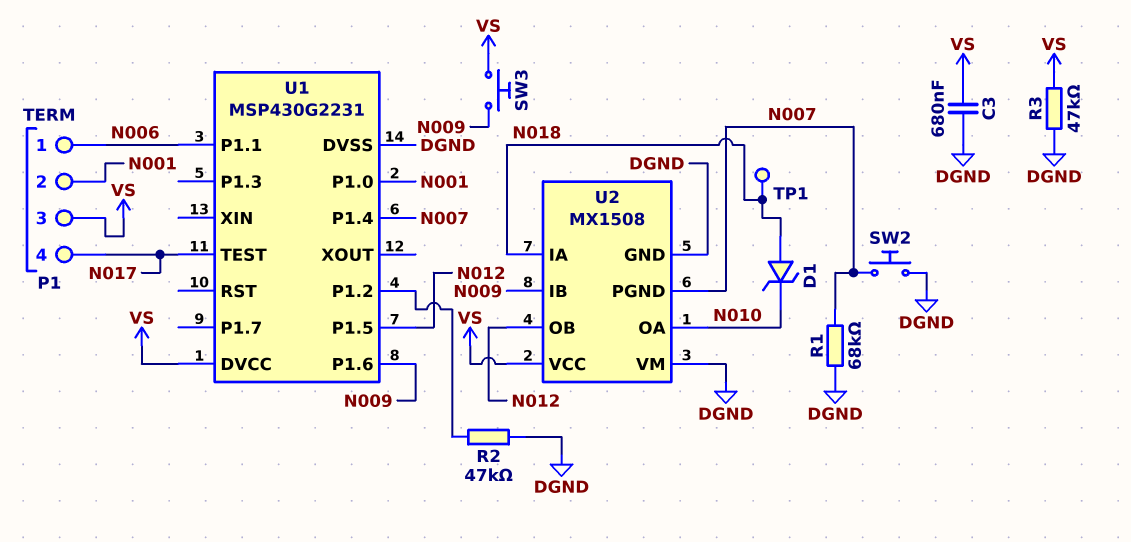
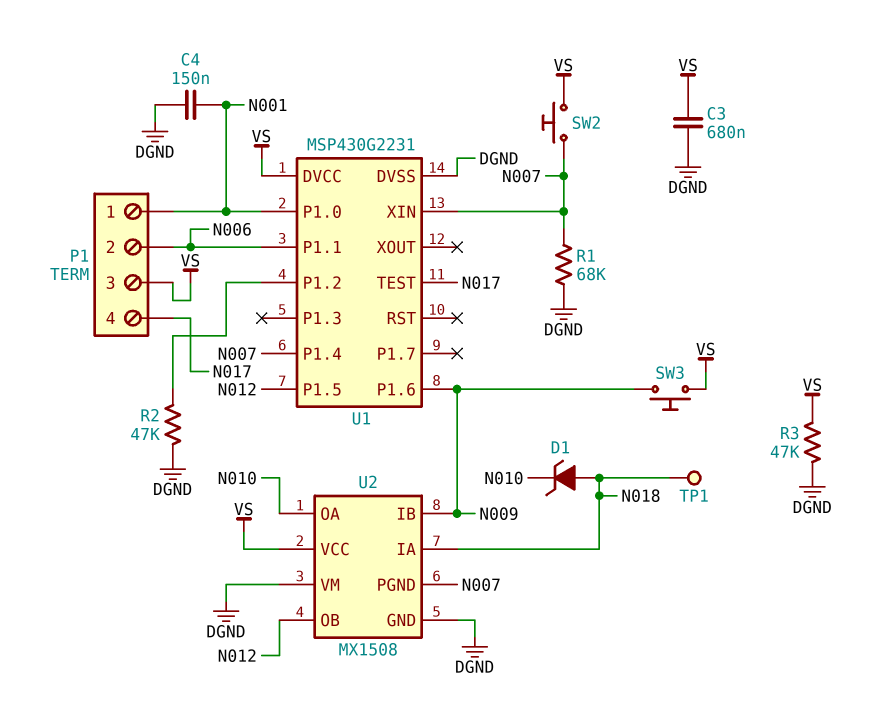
C4: none -> 150nF (DGND, N001)
P1 pin 1: N006 -> N001
P1 pin 2: N001 -> N006
SW2: button (DGND, N007) -> button (N007, VS)
U1 pin XIN: none -> N007

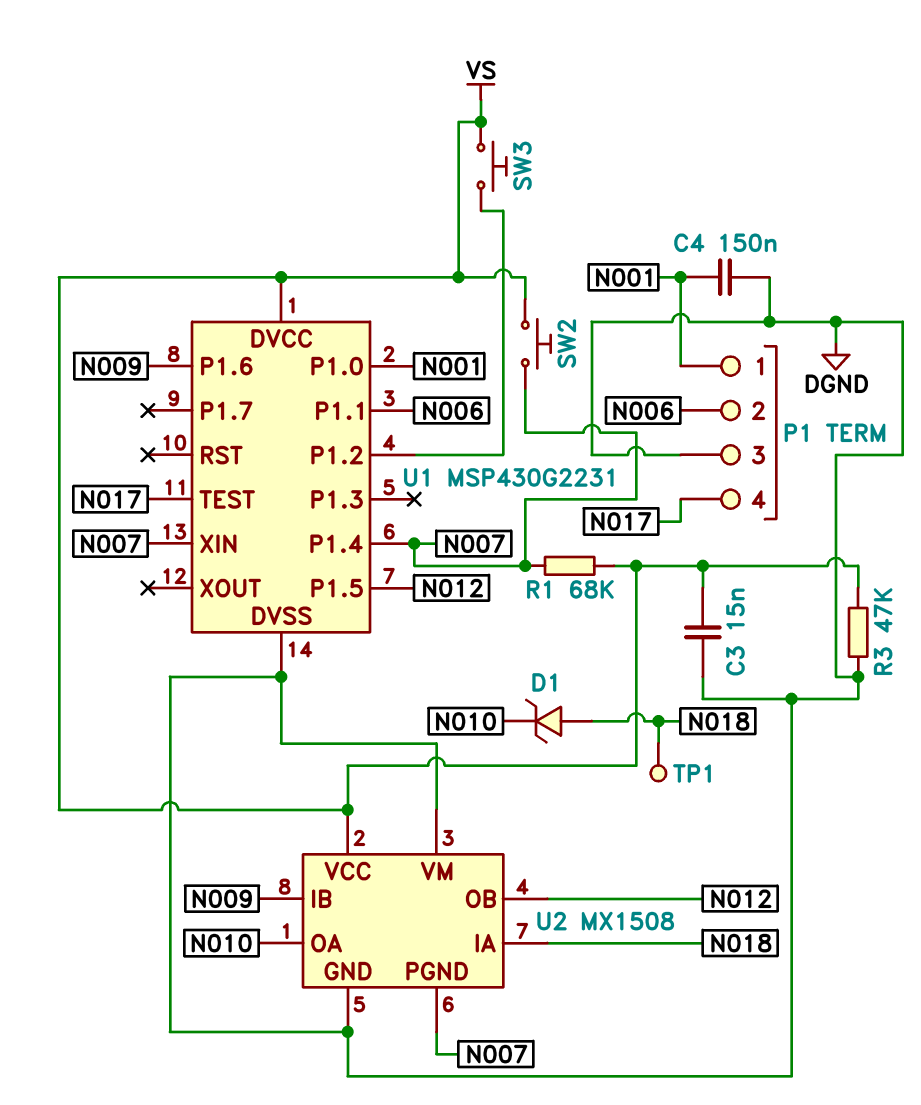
C3: 680nF (DGND, VS) -> 15nF (DGND, VS)
P1 pin 3: VS -> DGND
R1: 68k (DGND, N007) -> 68k (N007, VS)
R2: 47k (DGND, U1/P1.2) -> none
SW3: button (N009, VS) -> button (U1/P1.2, VS)

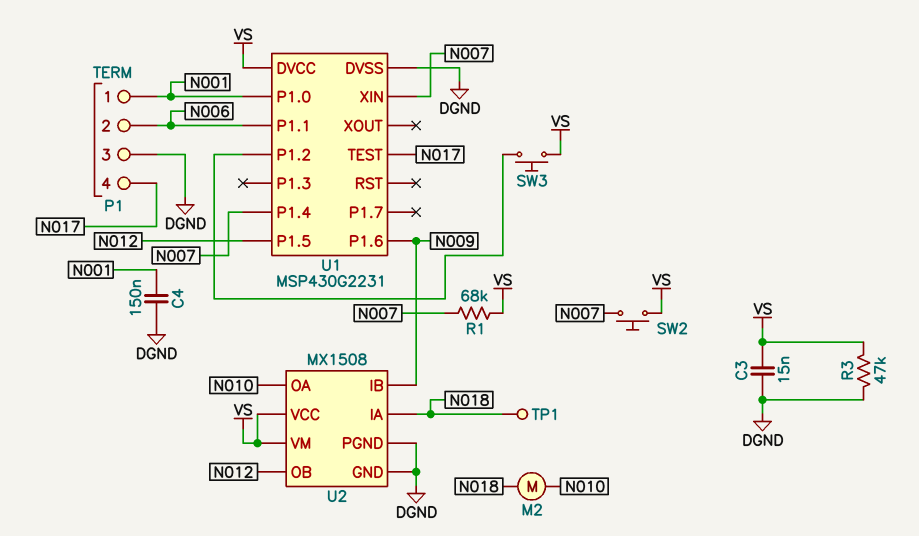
D1: zener (A N018, K N010) -> none
M2: none -> motor (N010, N018)
U2 pin PGND: N007 -> DGND
U2 pin VM: DGND -> VS

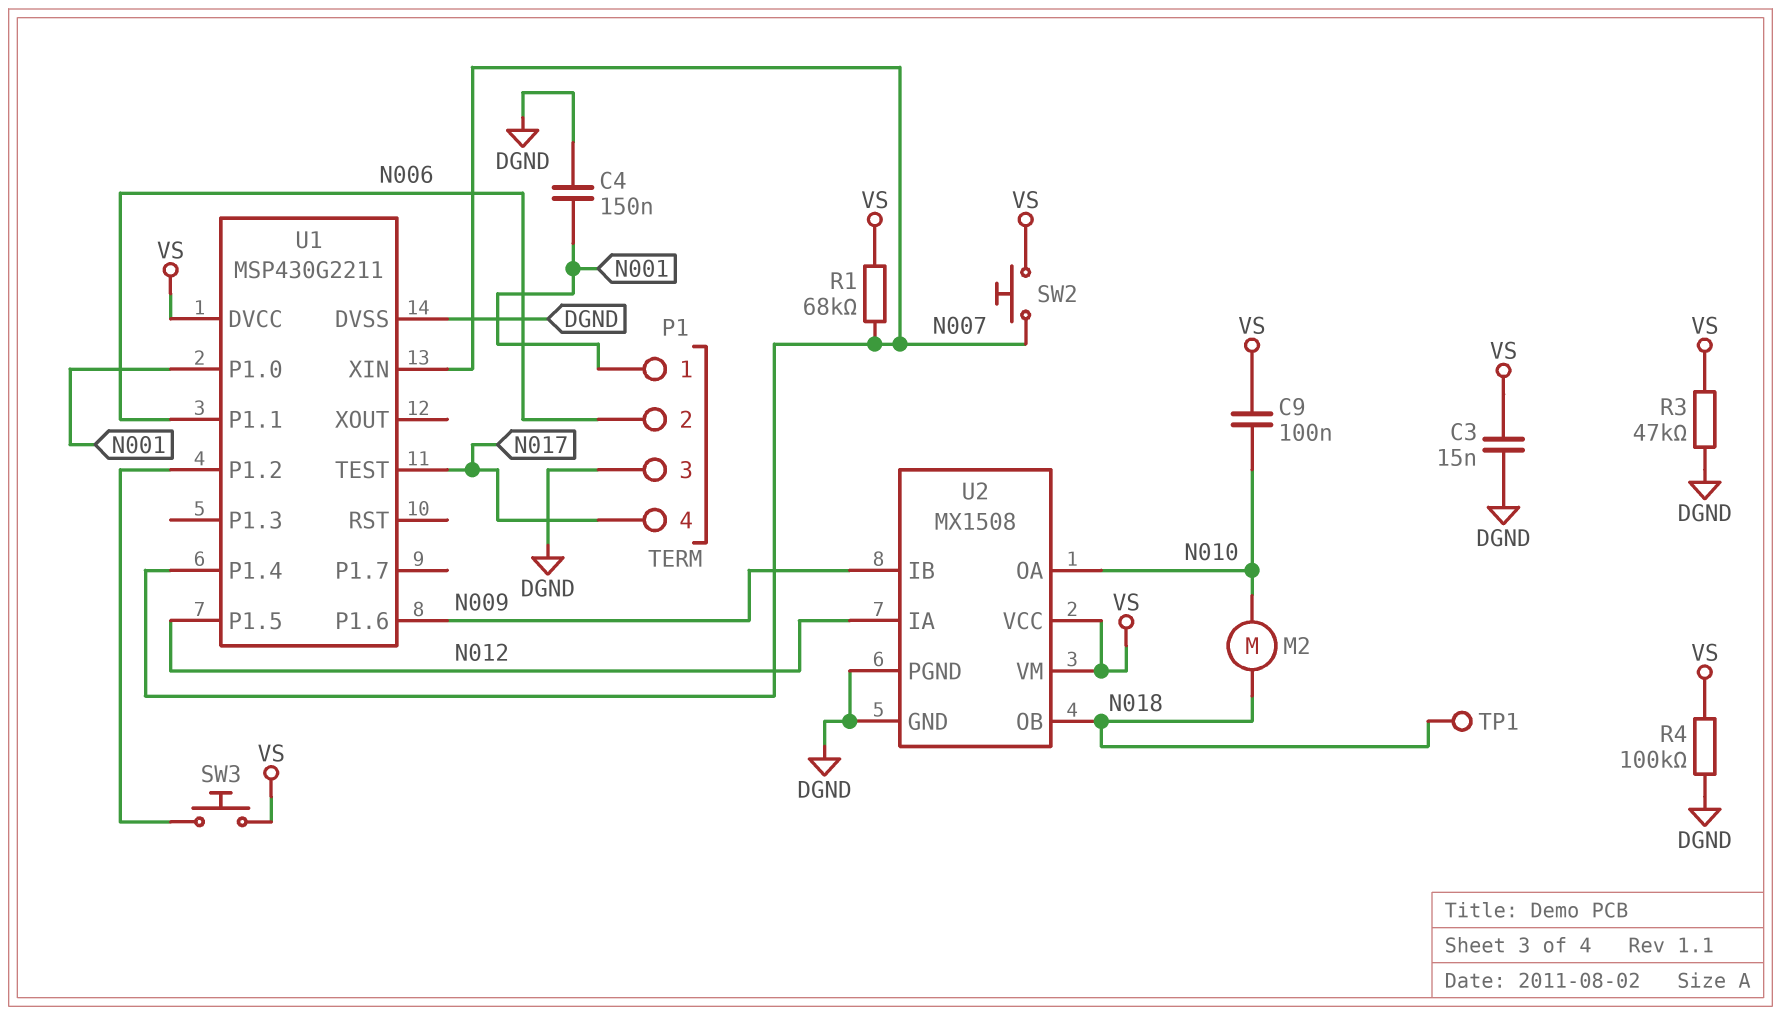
C9: none -> 100nF (N010, VS)
R4: none -> 100k (DGND, VS)
U1: MSP430G2231 -> MSP430G2211
U2 pin IA: N018 -> N012
U2 pin OB: N012 -> N018

